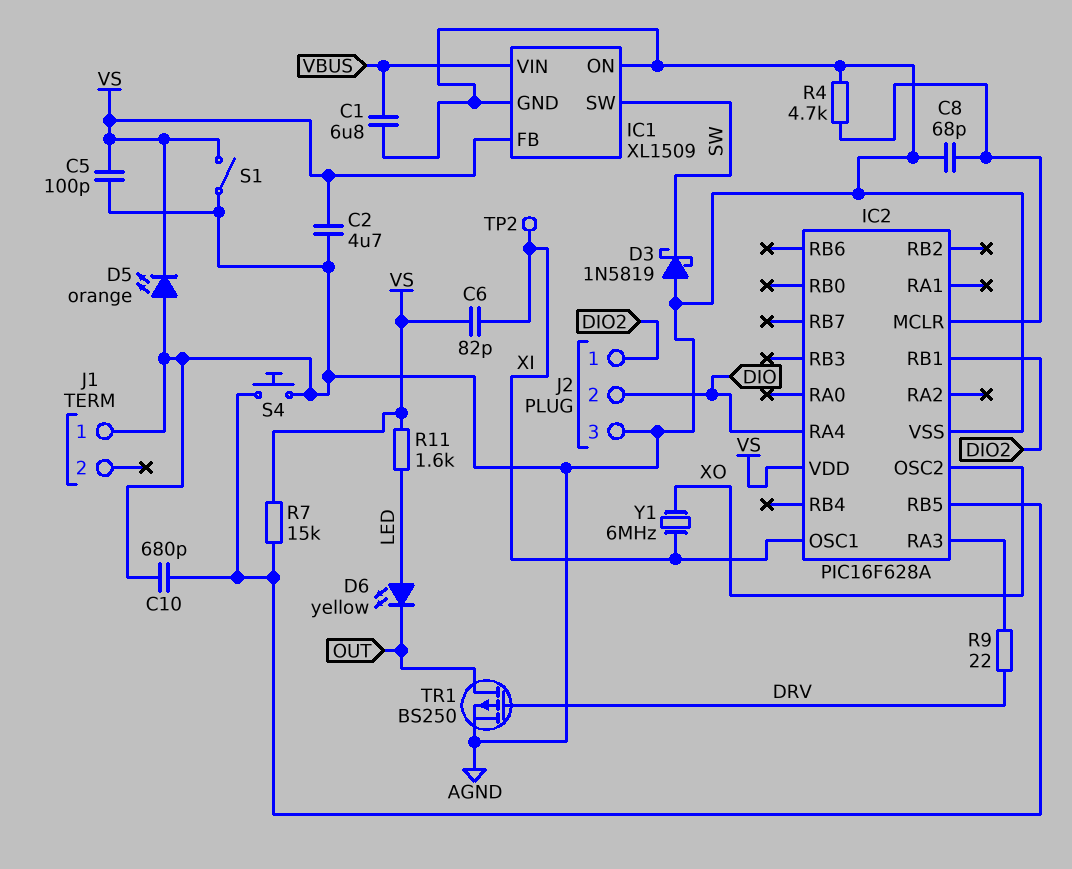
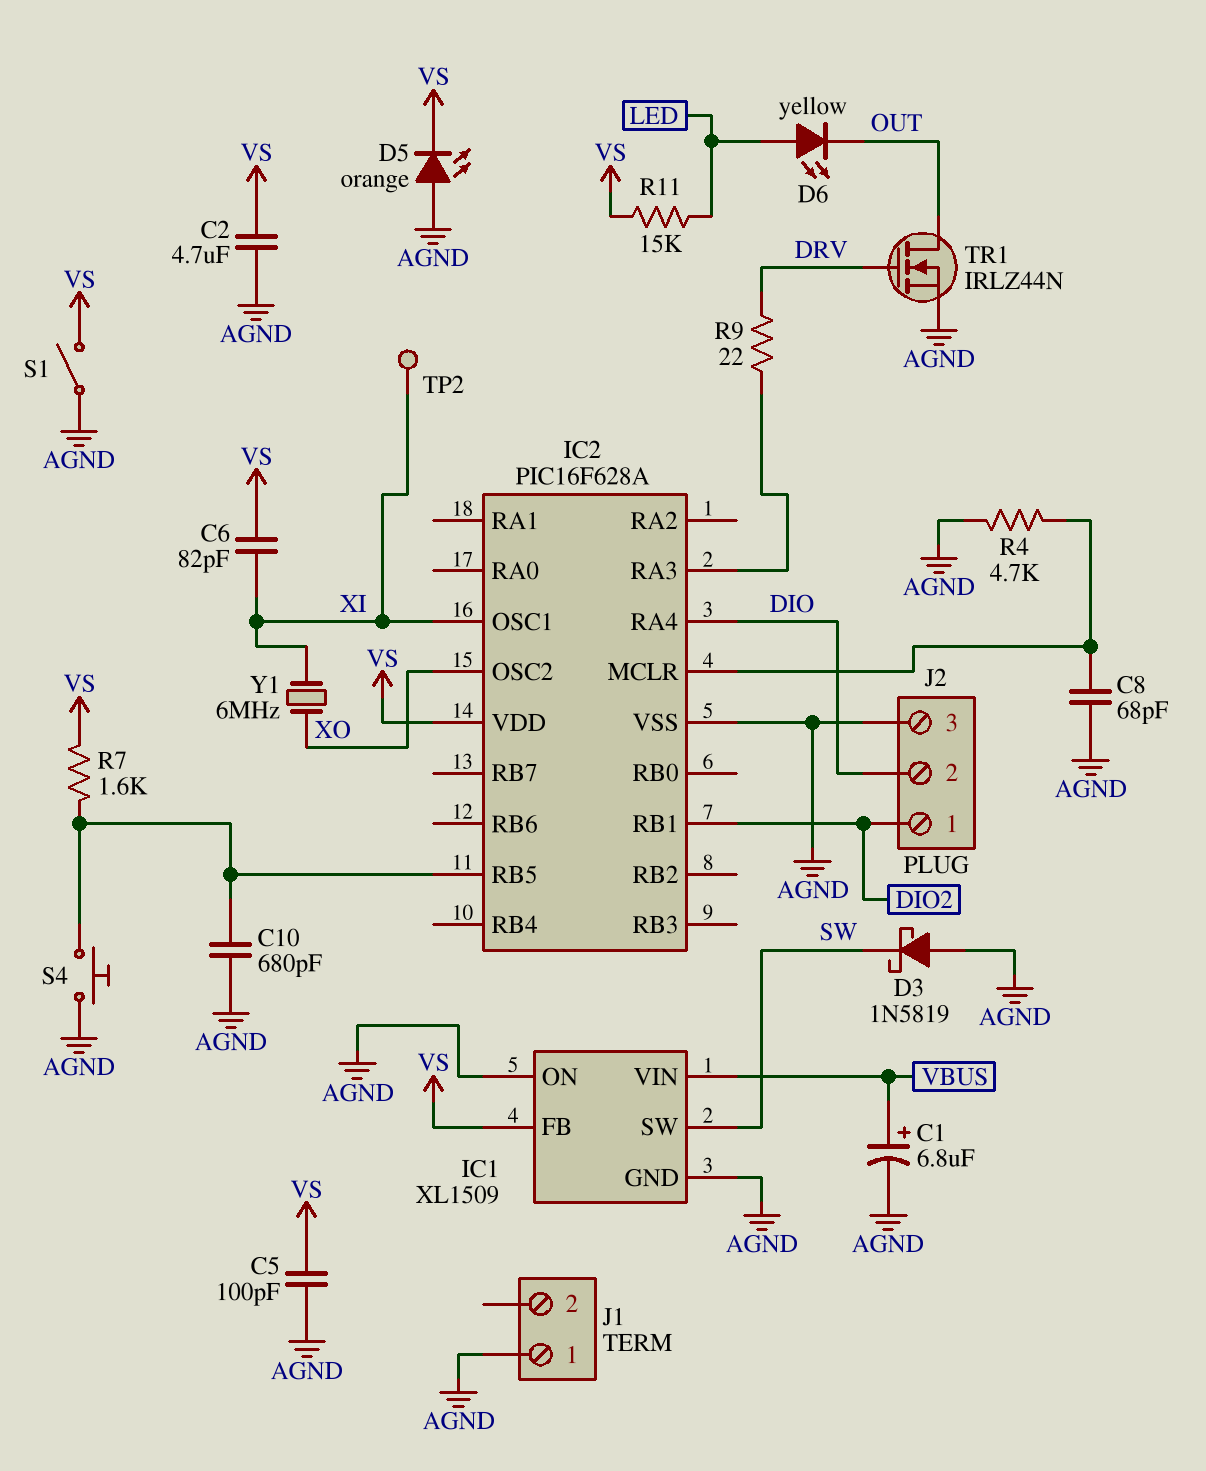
C1: 6.8uF (AGND, VBUS) -> 6.8uF (plus VBUS, minus AGND)
R7: 15k (IC2/RB5, VS) -> 1.6k (IC2/RB5, VS)
R11: 1.6k (LED, VS) -> 15k (LED, VS)
TR1: PMOS BS250 (G DRV, D OUT, S AGND) -> NMOS IRLZ44N (G DRV, D OUT, S AGND)

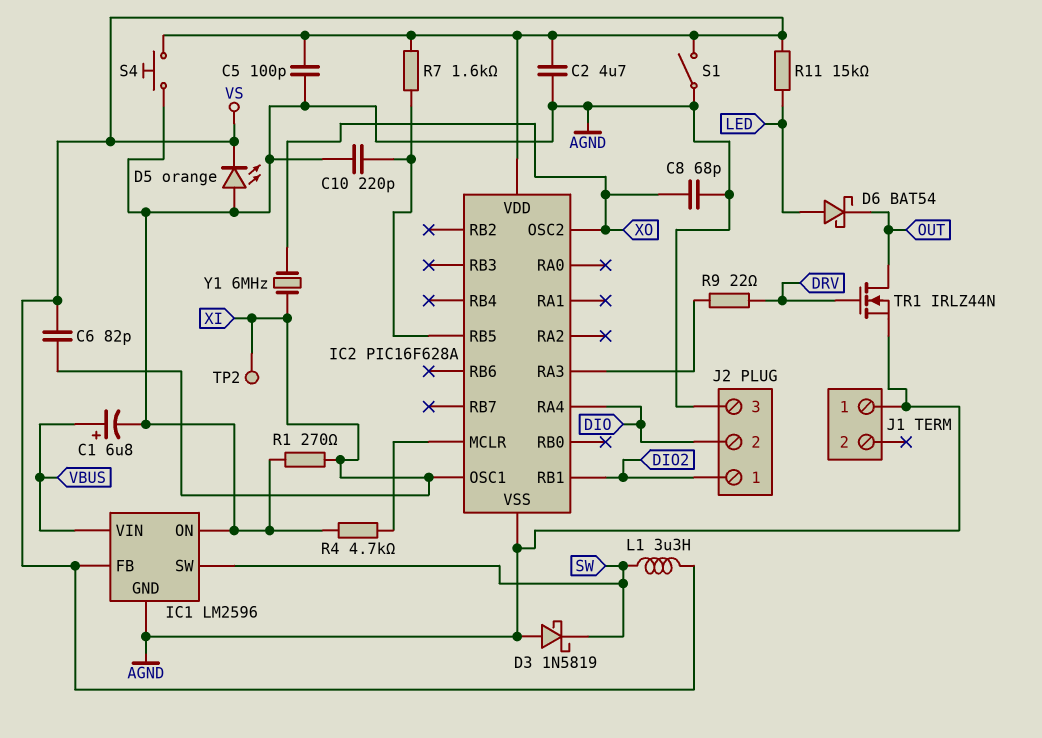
C8: 68pF (AGND, IC2/MCLR) -> 68pF (AGND, XO)
C10: 680pF (AGND, IC2/RB5) -> 220pF (AGND, IC2/RB5)
D6: LED yellow (A LED, K OUT) -> schottky BAT54 (A LED, K OUT)
IC1: XL1509 -> LM2596
L1: none -> 3.3uH (SW, VS)
R1: none -> 270 (AGND, XI)
S4: button (AGND, IC2/RB5) -> button (AGND, VS)

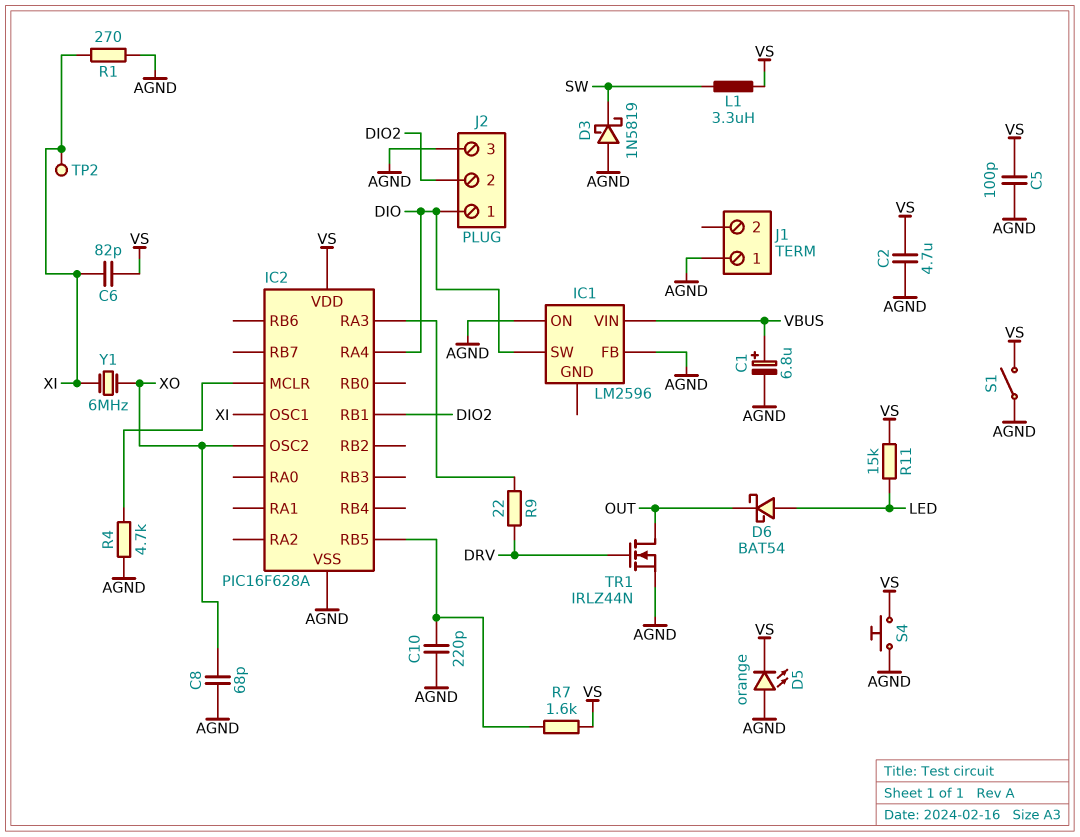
IC1 pin FB: VS -> AGND
IC1 pin GND: AGND -> none
IC1 pin SW: SW -> DIO
J2 pin 1: DIO2 -> DIO
J2 pin 2: DIO -> DIO2

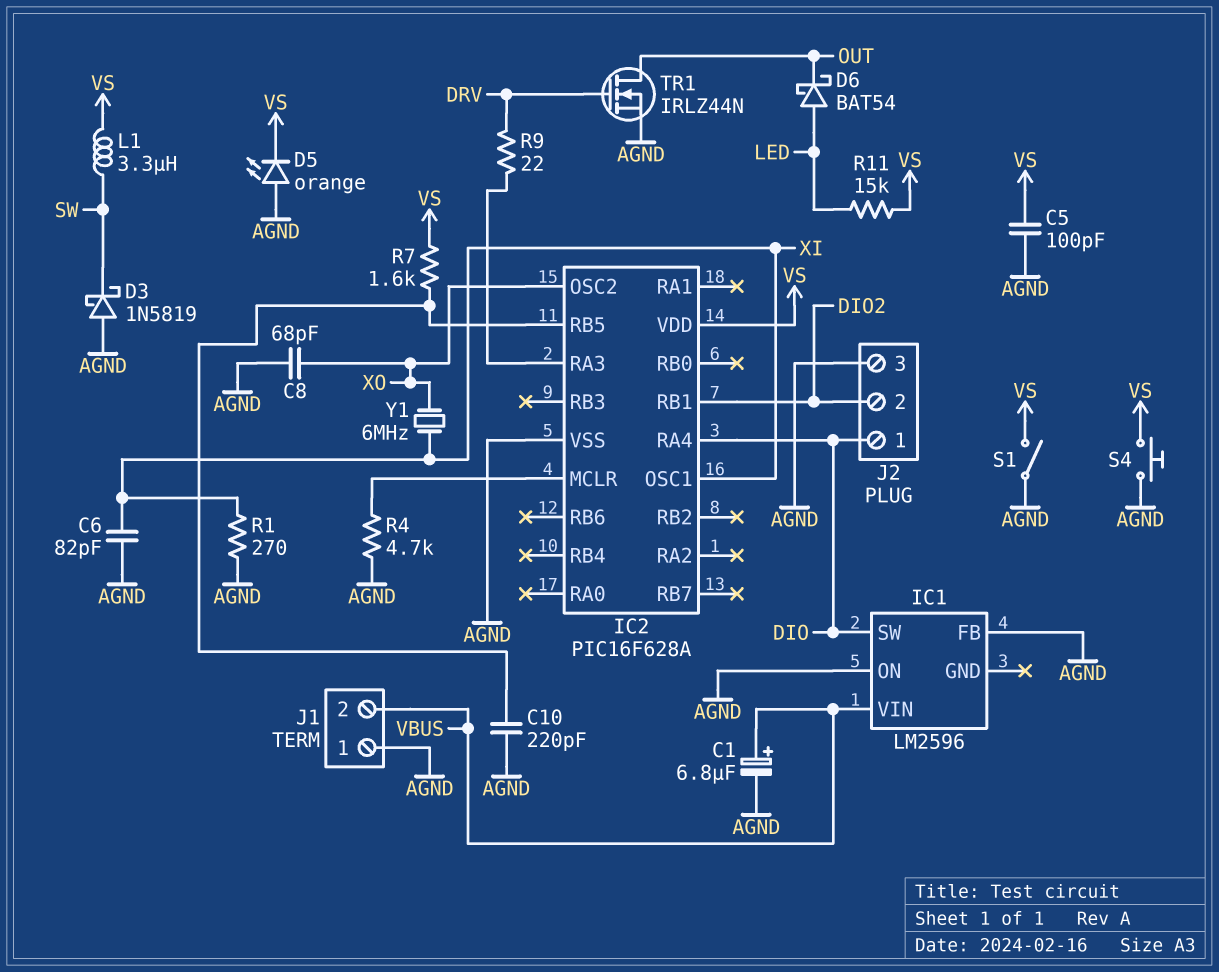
C2: 4.7uF (AGND, VS) -> none
C6: 82pF (VS, XI) -> 82pF (AGND, XI)
J1 pin 2: none -> VBUS
TP2: test point (XI) -> none

